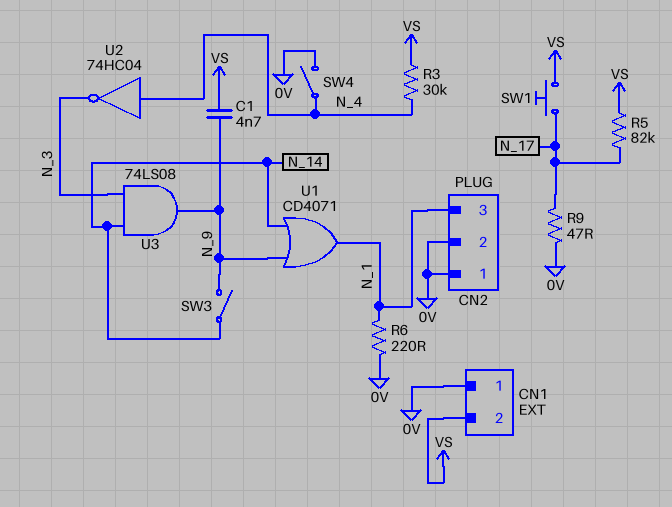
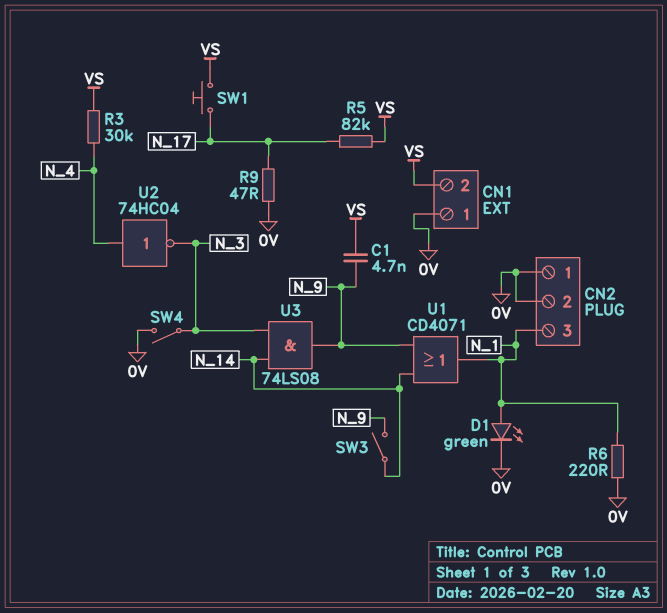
D1: none -> LED green (A N_1, K 0V)
SW4: switch (0V, N_4) -> switch (0V, N_3)

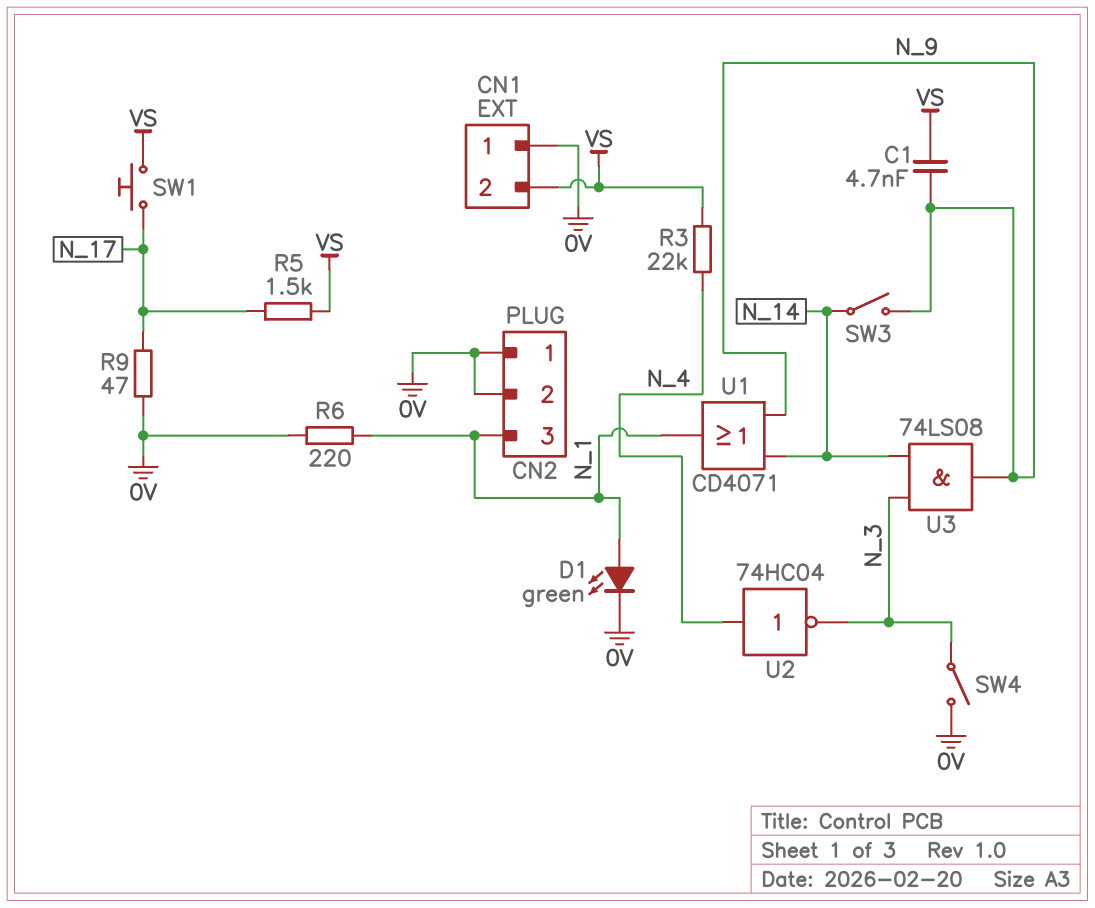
R3: 30k (N_4, VS) -> 22k (N_4, VS)
R5: 82k (N_17, VS) -> 1.5k (N_17, VS)

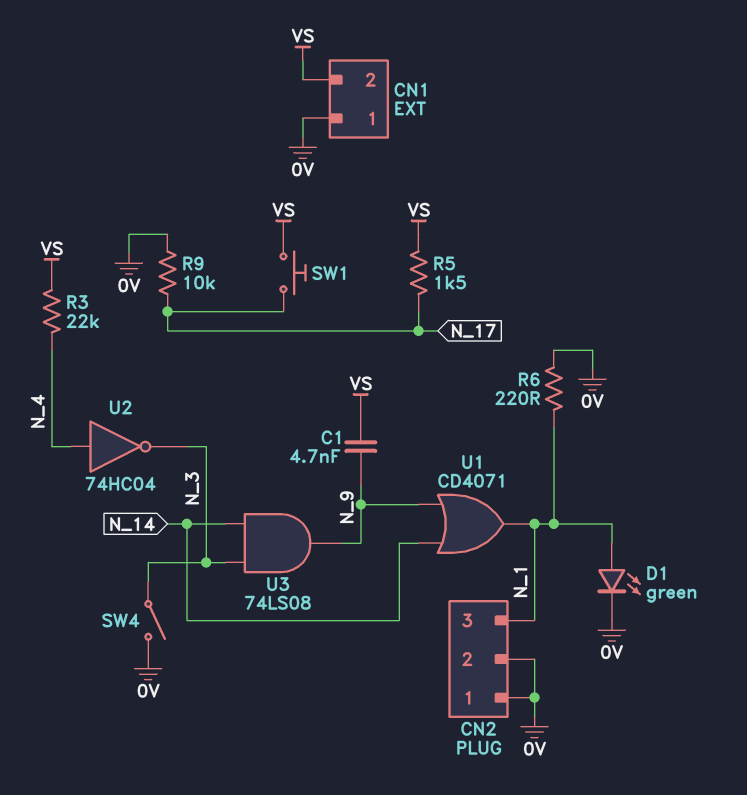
R9: 47 (0V, N_17) -> 10k (0V, N_17)
SW3: switch (N_9, N_14) -> none

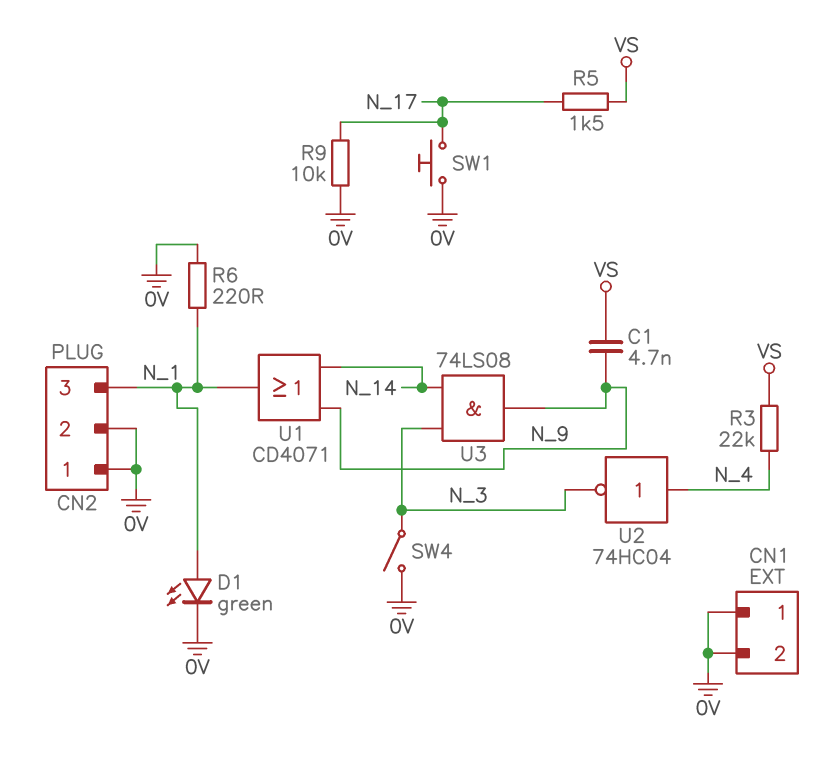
CN1 pin 2: VS -> 0V
SW1: button (N_17, VS) -> button (0V, N_17)

